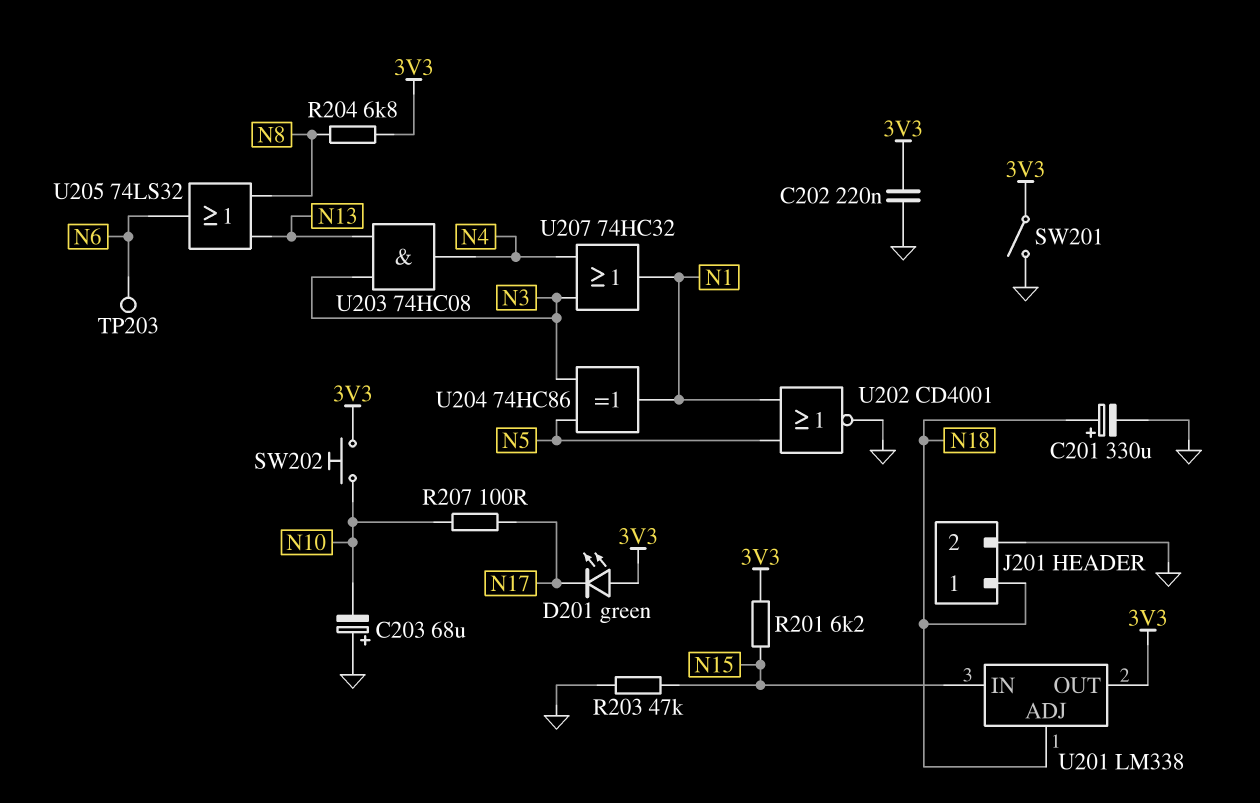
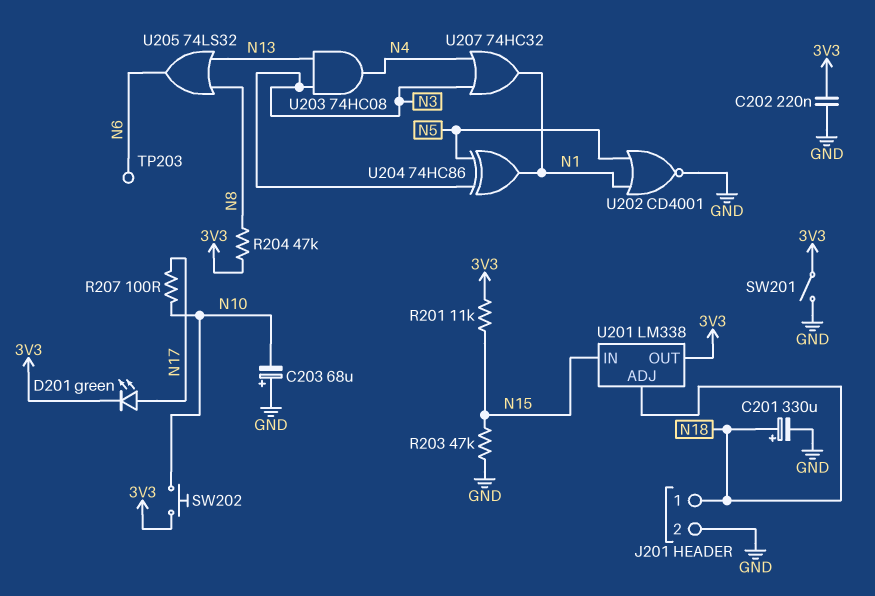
D201: LED green (A 3V3, K N17) -> LED green (A N17, K 3V3)
R201: 6.2k (3V3, N15) -> 11k (3V3, N15)
R204: 6.8k (3V3, N8) -> 47k (3V3, N8)

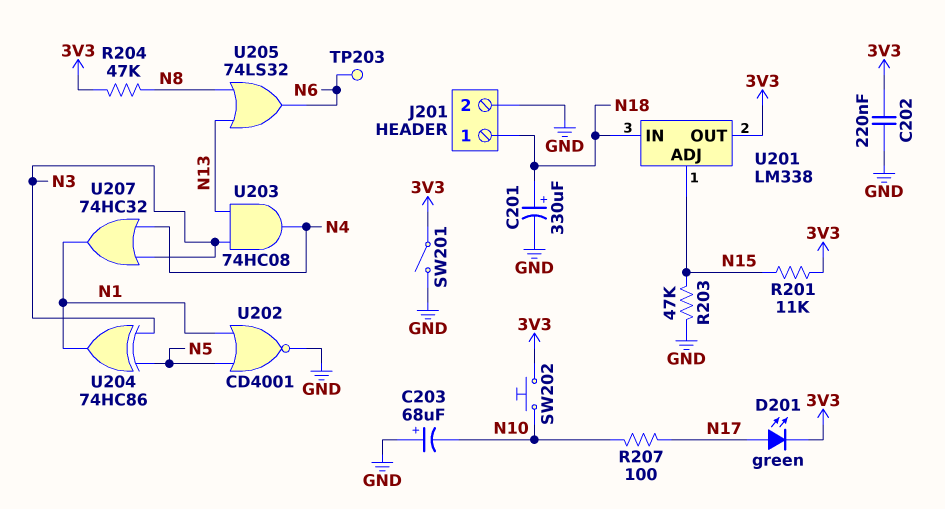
U201 pin ADJ: N18 -> N15
U201 pin IN: N15 -> N18

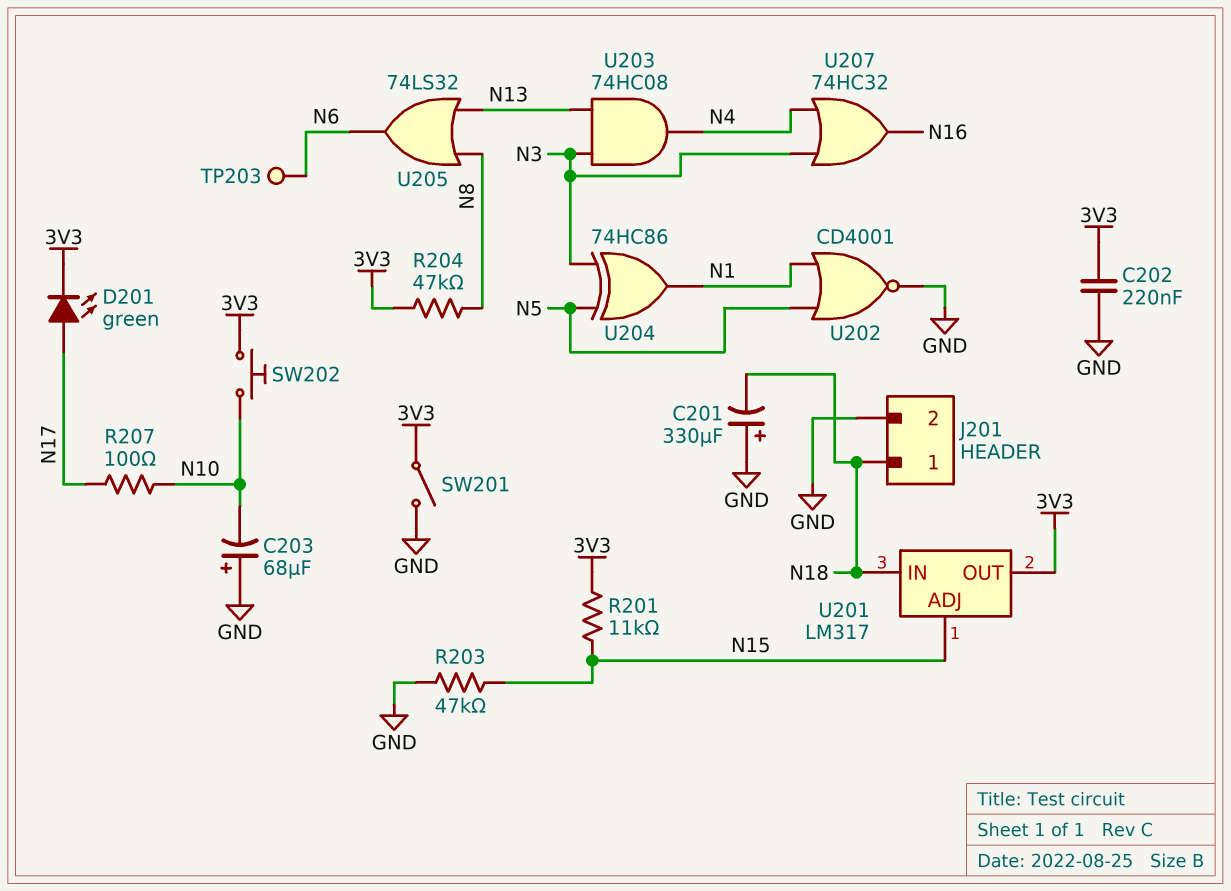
C201: 330uF (plus N18, minus GND) -> 330uF (plus GND, minus N18)
U201: LM338 -> LM317
U207: OR 74HC32 (in N3, in N4, out N1) -> OR 74HC32 (in N3, in N4, out N16)

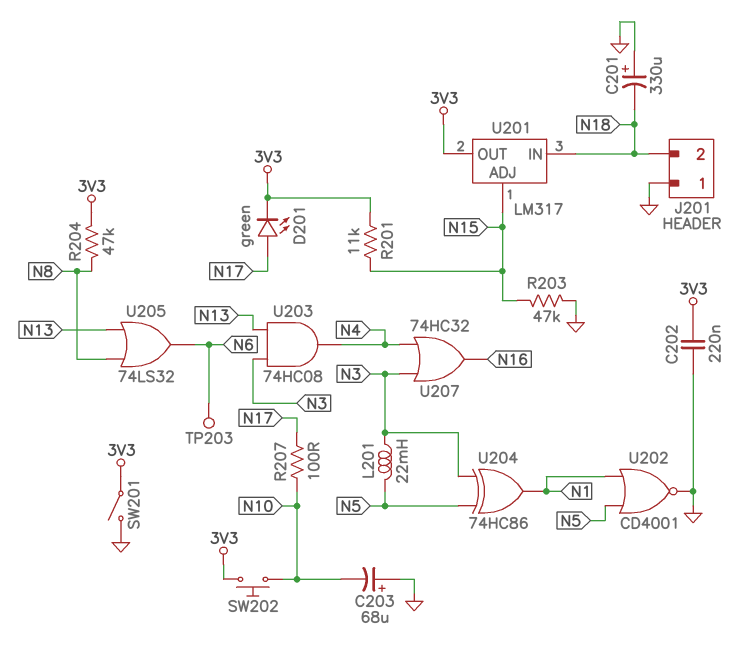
J201 pin 1: N18 -> GND
J201 pin 2: GND -> N18
L201: none -> 22mH (N3, N5)

